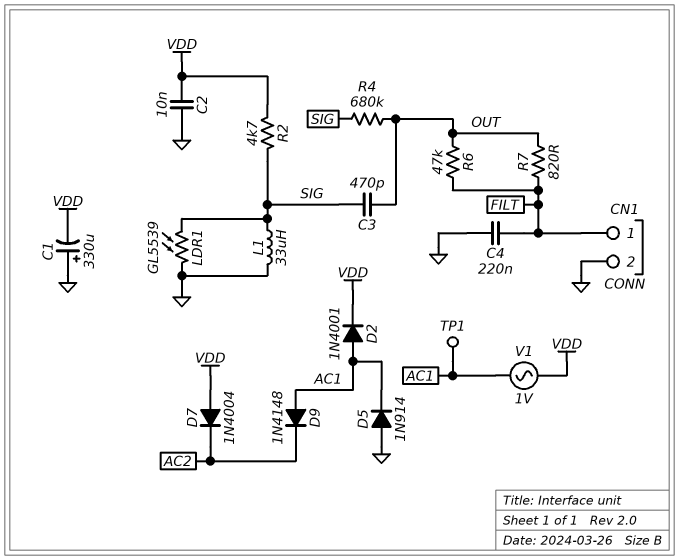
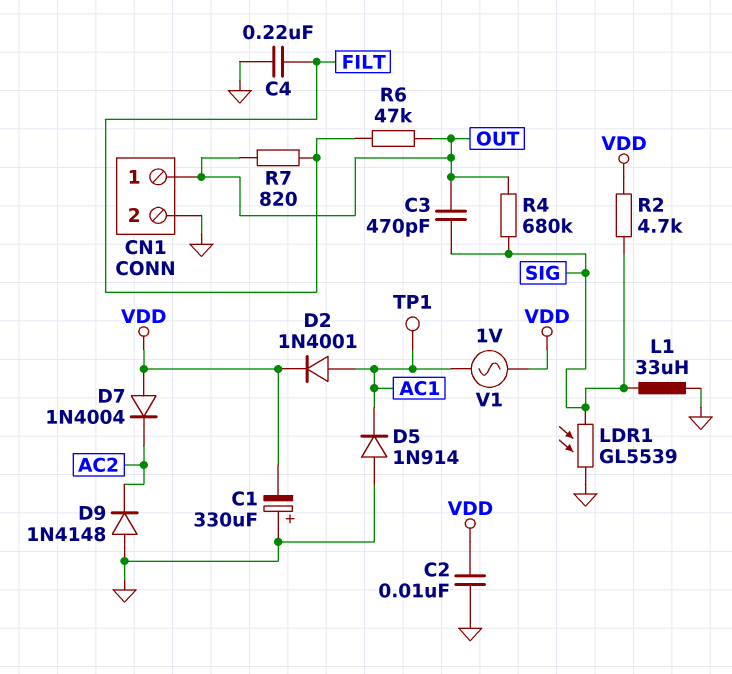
CN1 pin 1: FILT -> OUT
D9: diode 1N4148 (A AC1, K AC2) -> diode 1N4148 (A GND, K AC2)

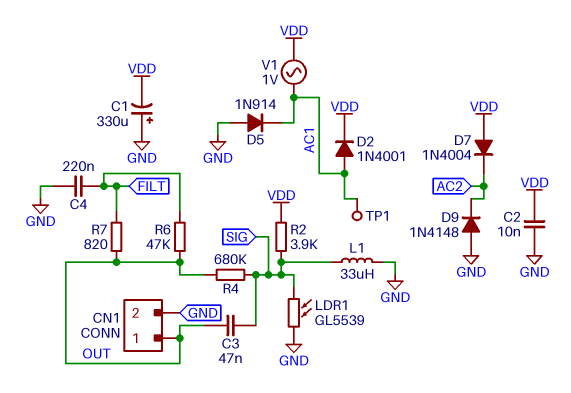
C3: 470pF (OUT, SIG) -> 47nF (OUT, SIG)
R2: 4.7k (SIG, VDD) -> 3.9k (SIG, VDD)

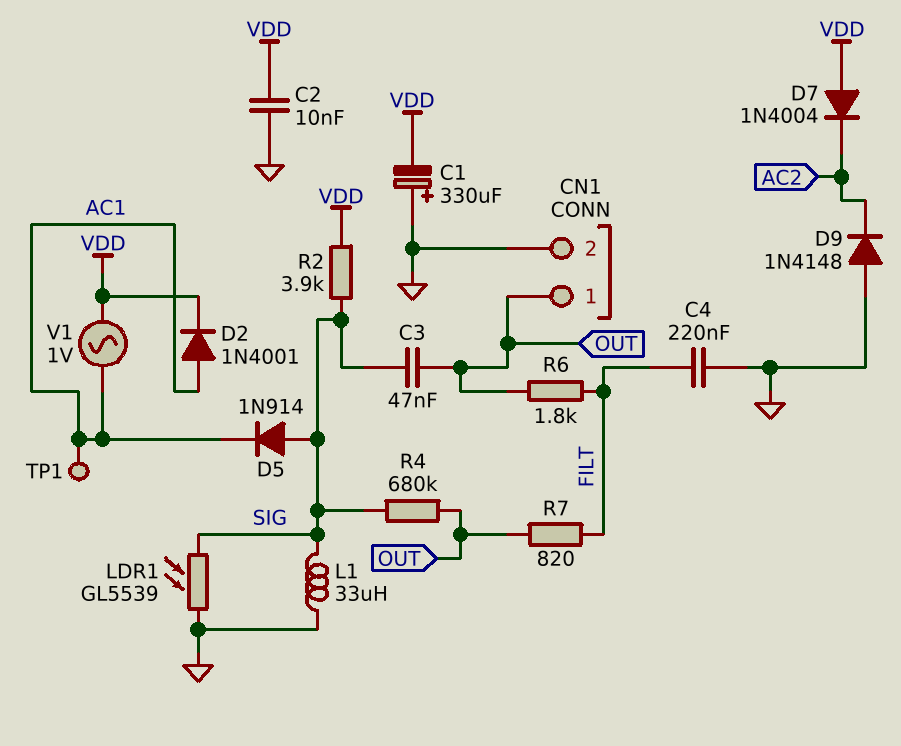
D5: diode 1N914 (A GND, K AC1) -> diode 1N914 (A SIG, K AC1)
R6: 47k (FILT, OUT) -> 1.8k (FILT, OUT)

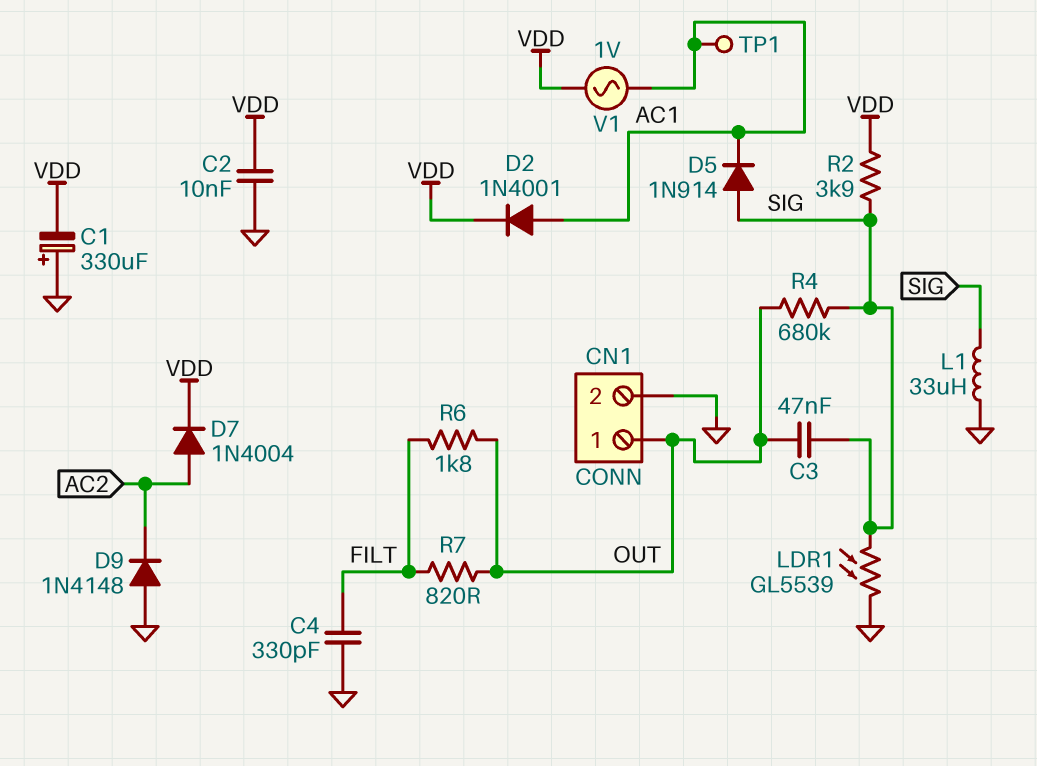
C4: 220nF (FILT, GND) -> 330pF (FILT, GND)
D7: diode 1N4004 (A VDD, K AC2) -> diode 1N4004 (A AC2, K VDD)

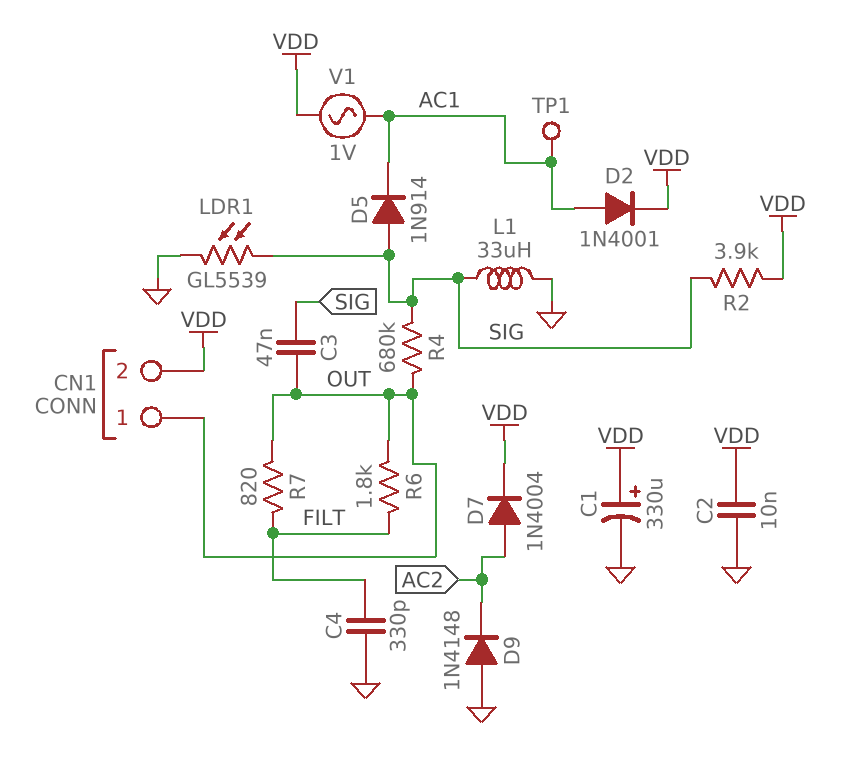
C1: 330uF (plus GND, minus VDD) -> 330uF (plus VDD, minus GND)
CN1 pin 2: GND -> VDD

